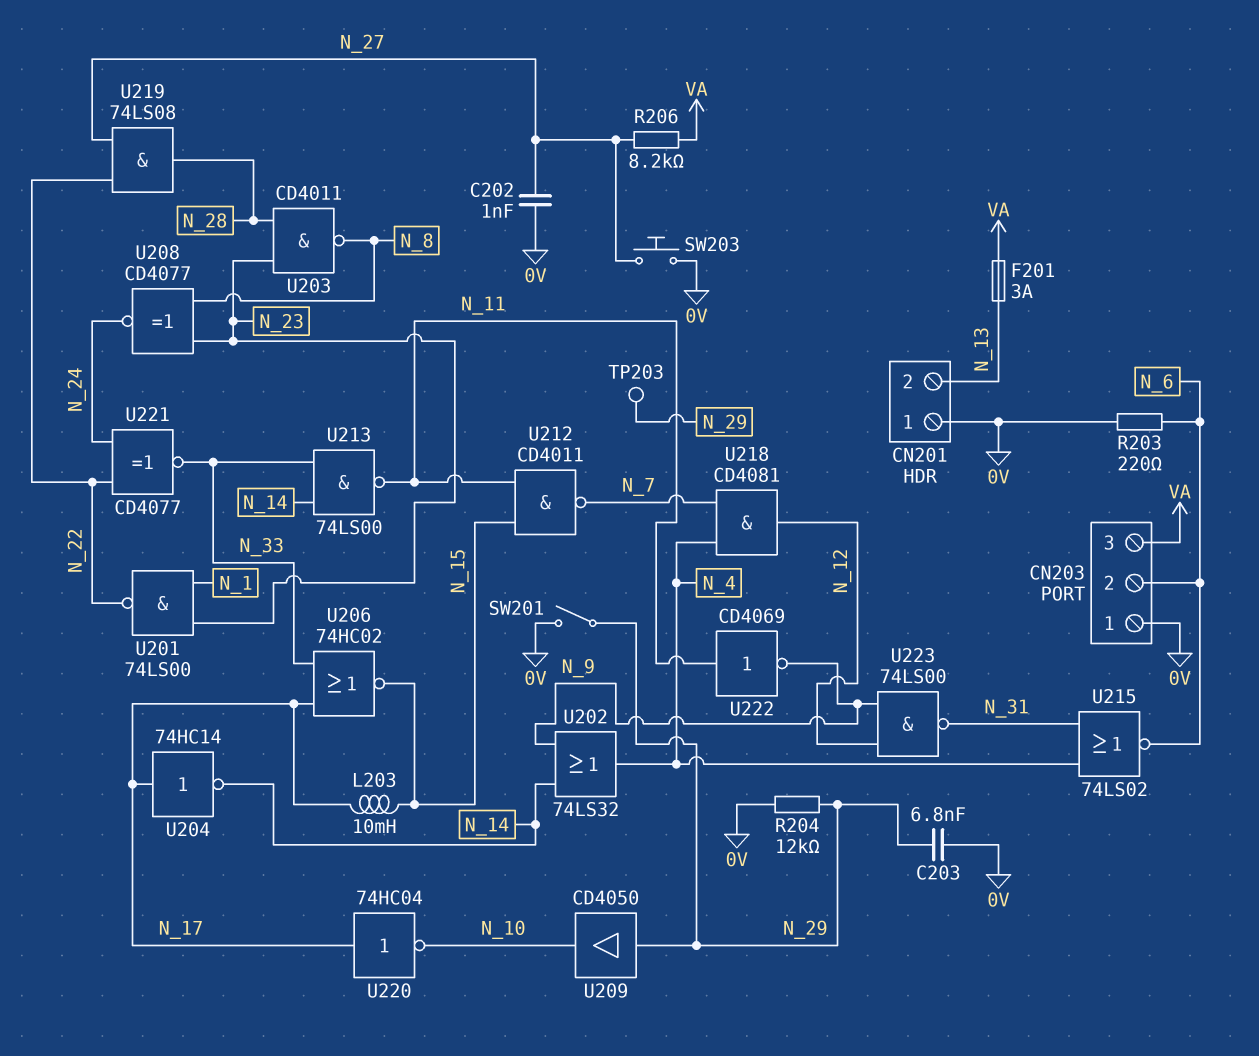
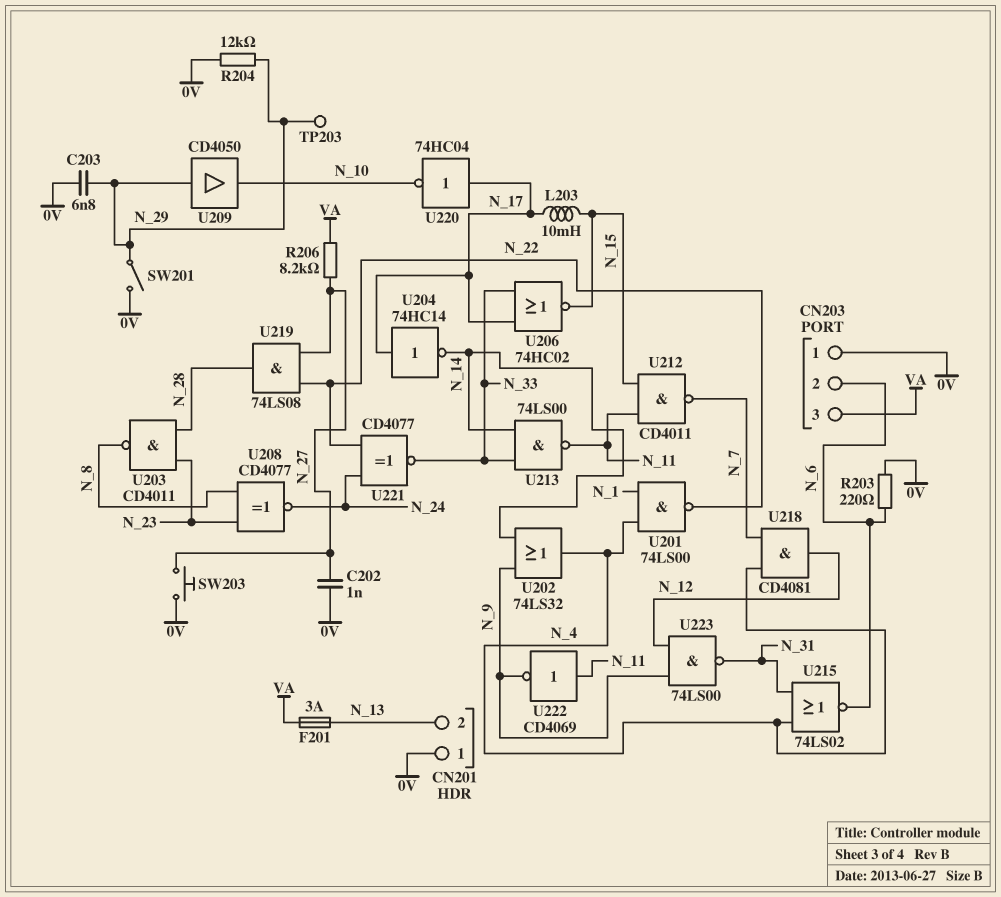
U201: NAND 74LS00 (in N_1, in N_23, out N_22) -> NAND 74LS00 (in N_1, in N_4, out N_22)

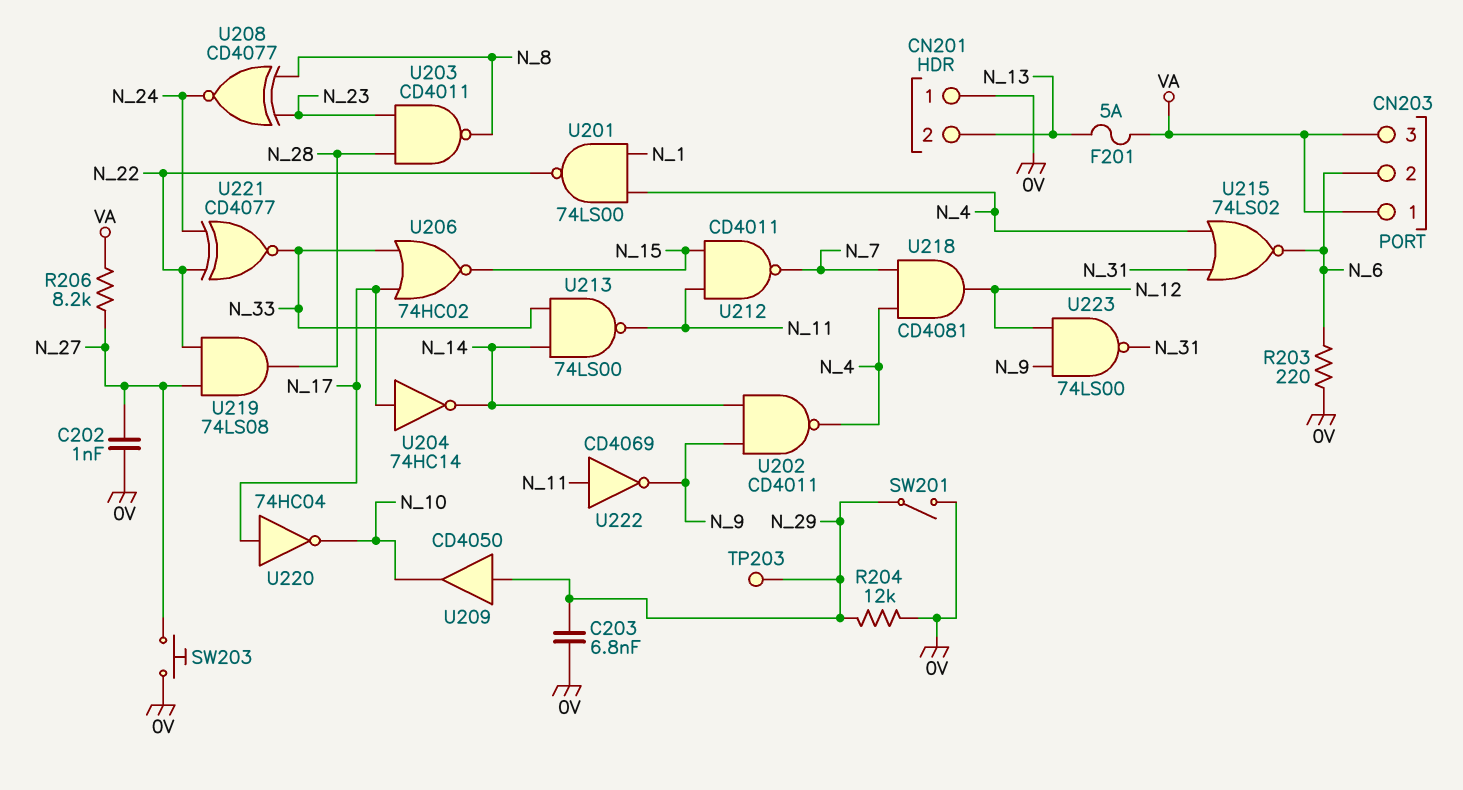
CN203 pin 1: 0V -> VA
F201: 3A (N_13, VA) -> 5A (N_13, VA)
L203: 10mH (N_15, N_17) -> none
U202: OR 74LS32 (in N_9, in N_14, out N_4) -> NAND CD4011 (in N_9, in N_14, out N_4)

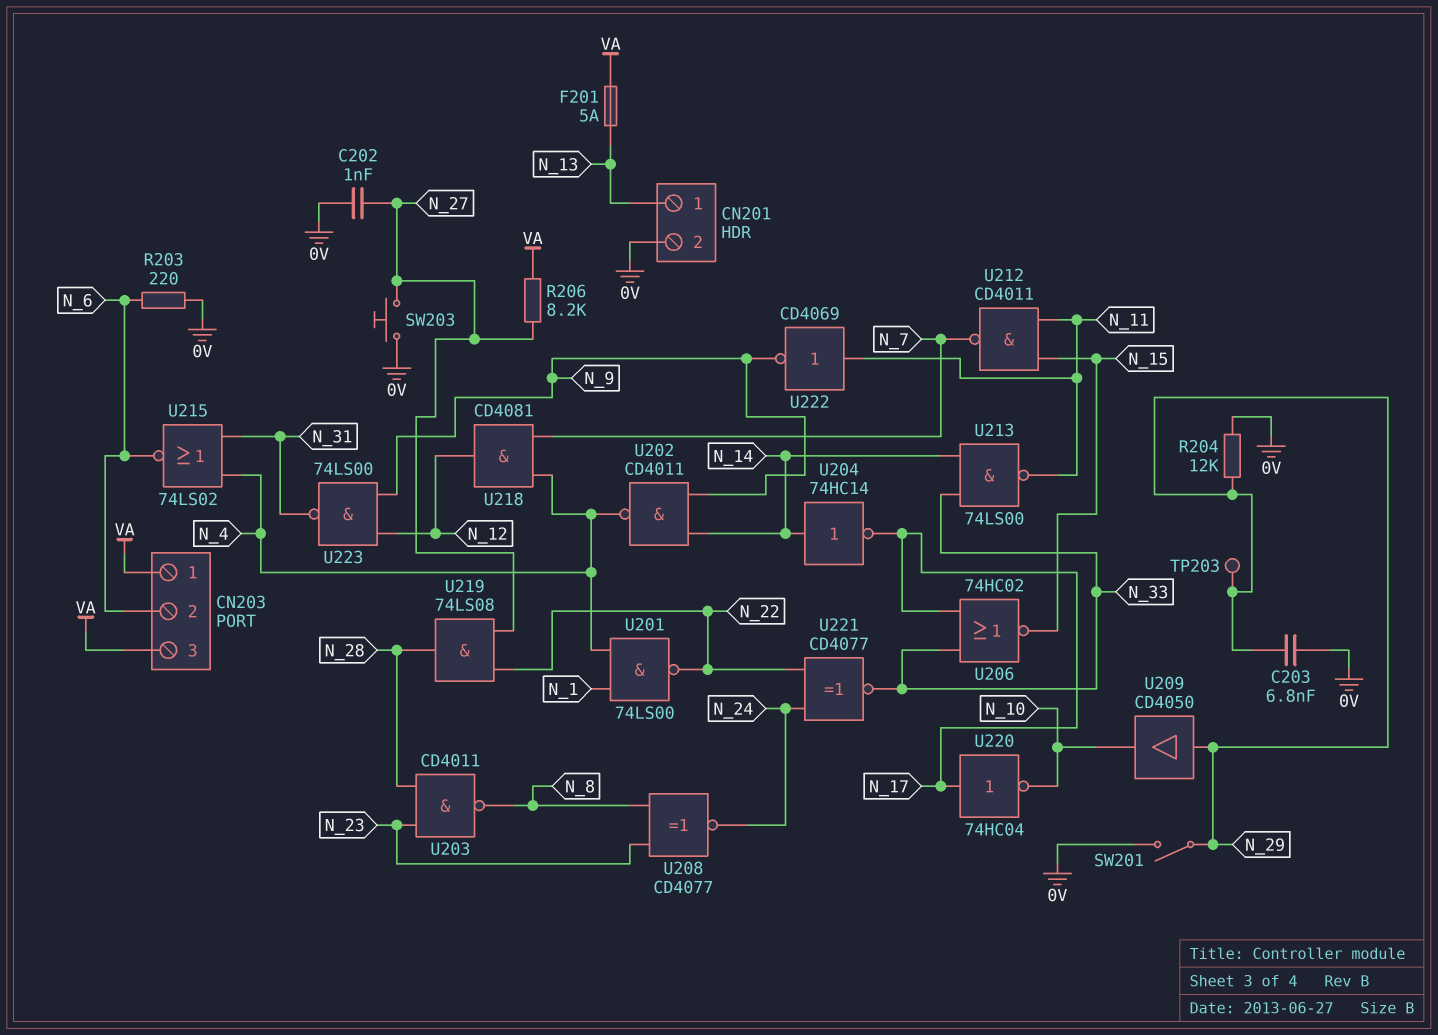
CN201 pin 1: 0V -> N_13
CN201 pin 2: N_13 -> 0V
U204: NOT 74HC14 (in N_17, out N_14) -> NOT 74HC14 (in N_14, out N_17)

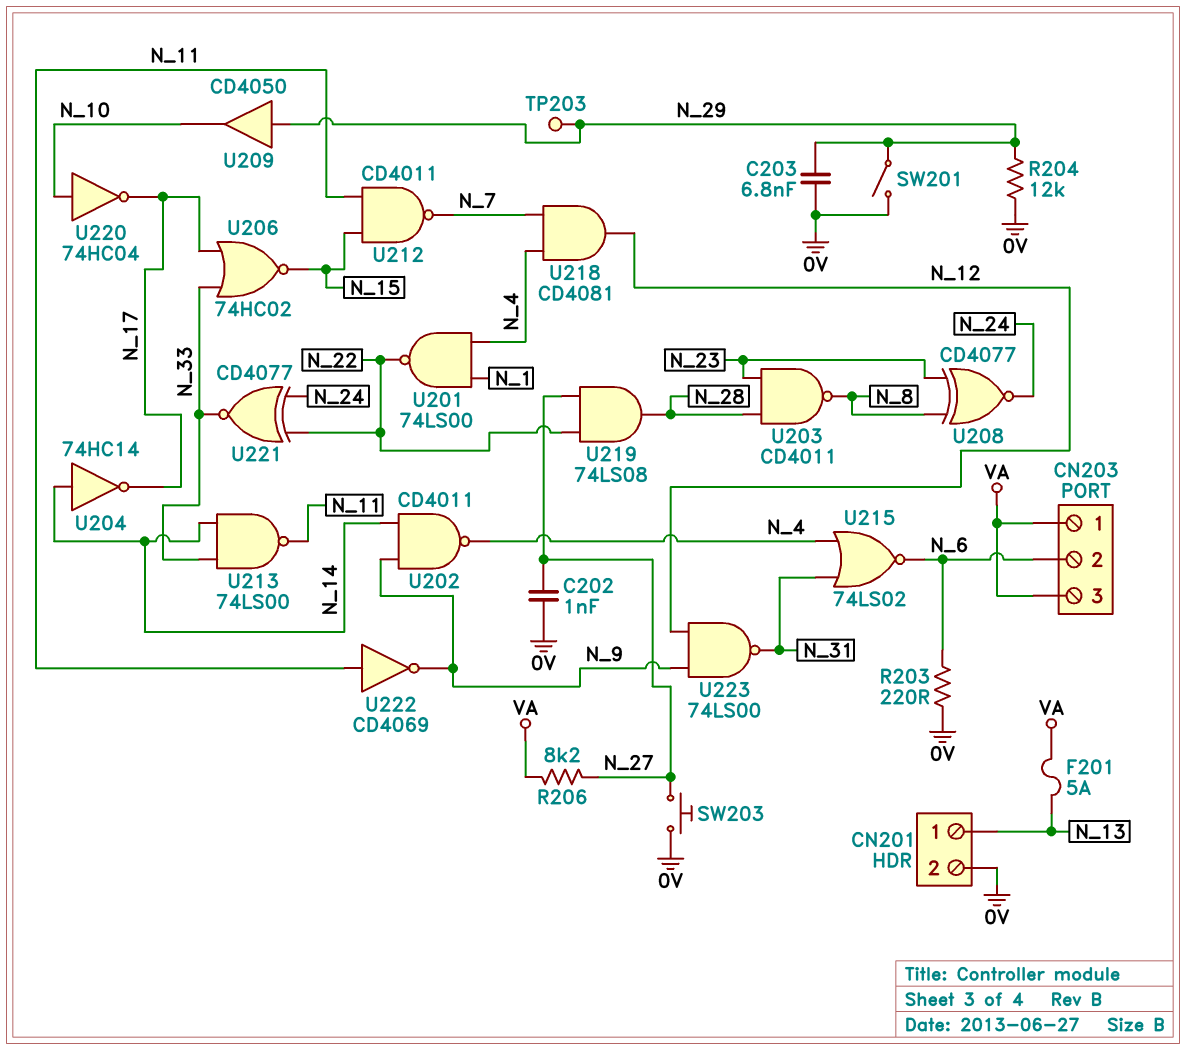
U220: NOT 74HC04 (in N_17, out N_10) -> NOT 74HC04 (in N_10, out N_17)

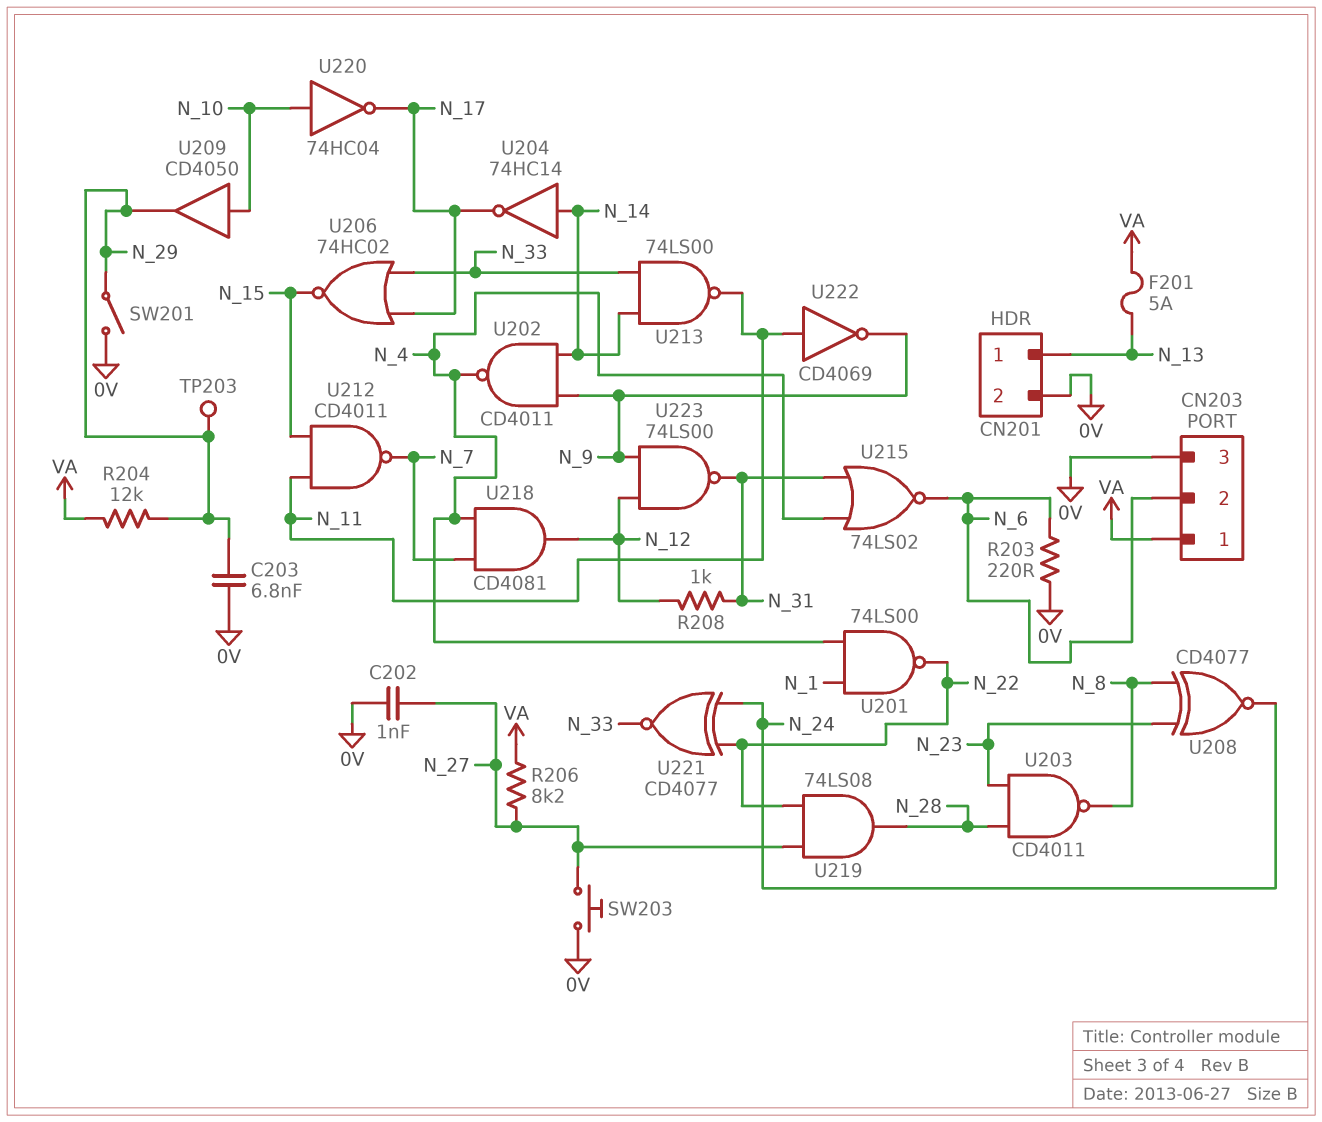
CN203 pin 3: VA -> 0V
R204: 12k (0V, N_29) -> 12k (N_29, VA)
R208: none -> 1k (N_12, N_31)
U209: buffer CD4050 (in N_29, out N_10) -> buffer CD4050 (in N_10, out N_29)

